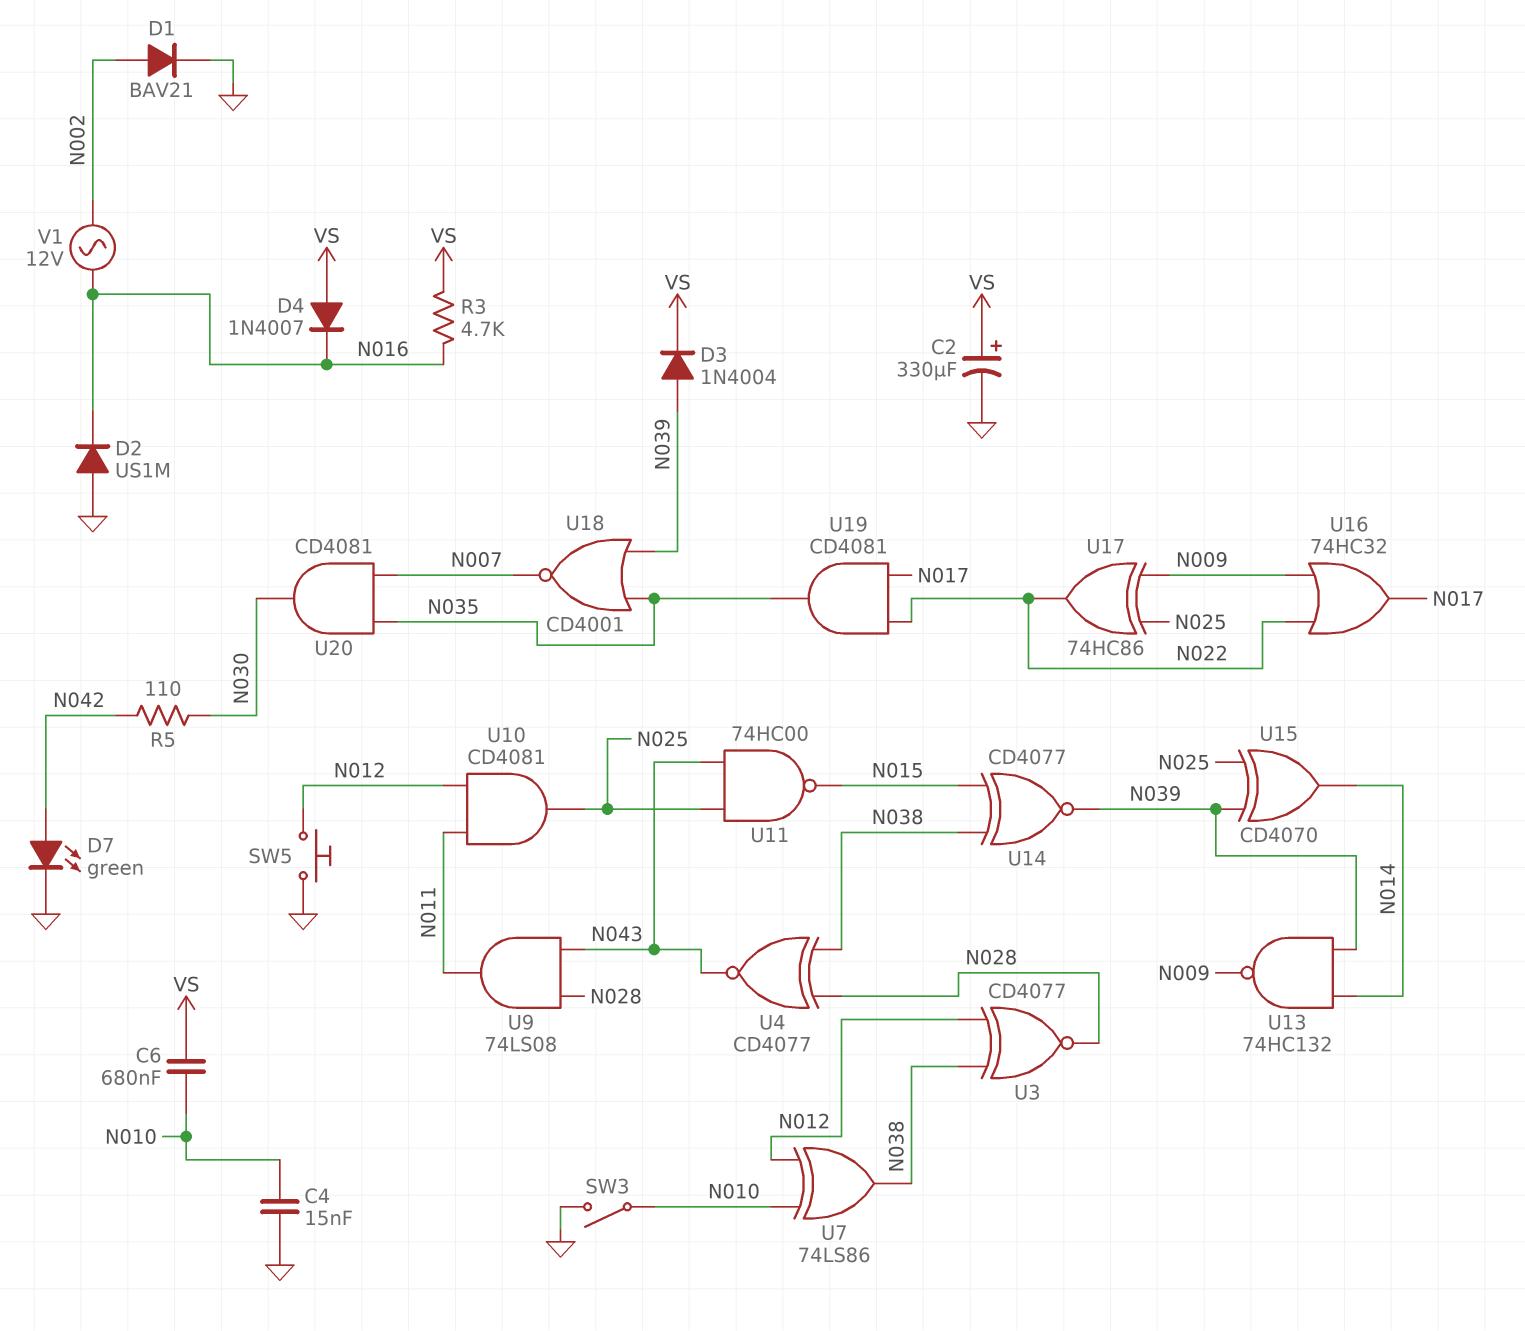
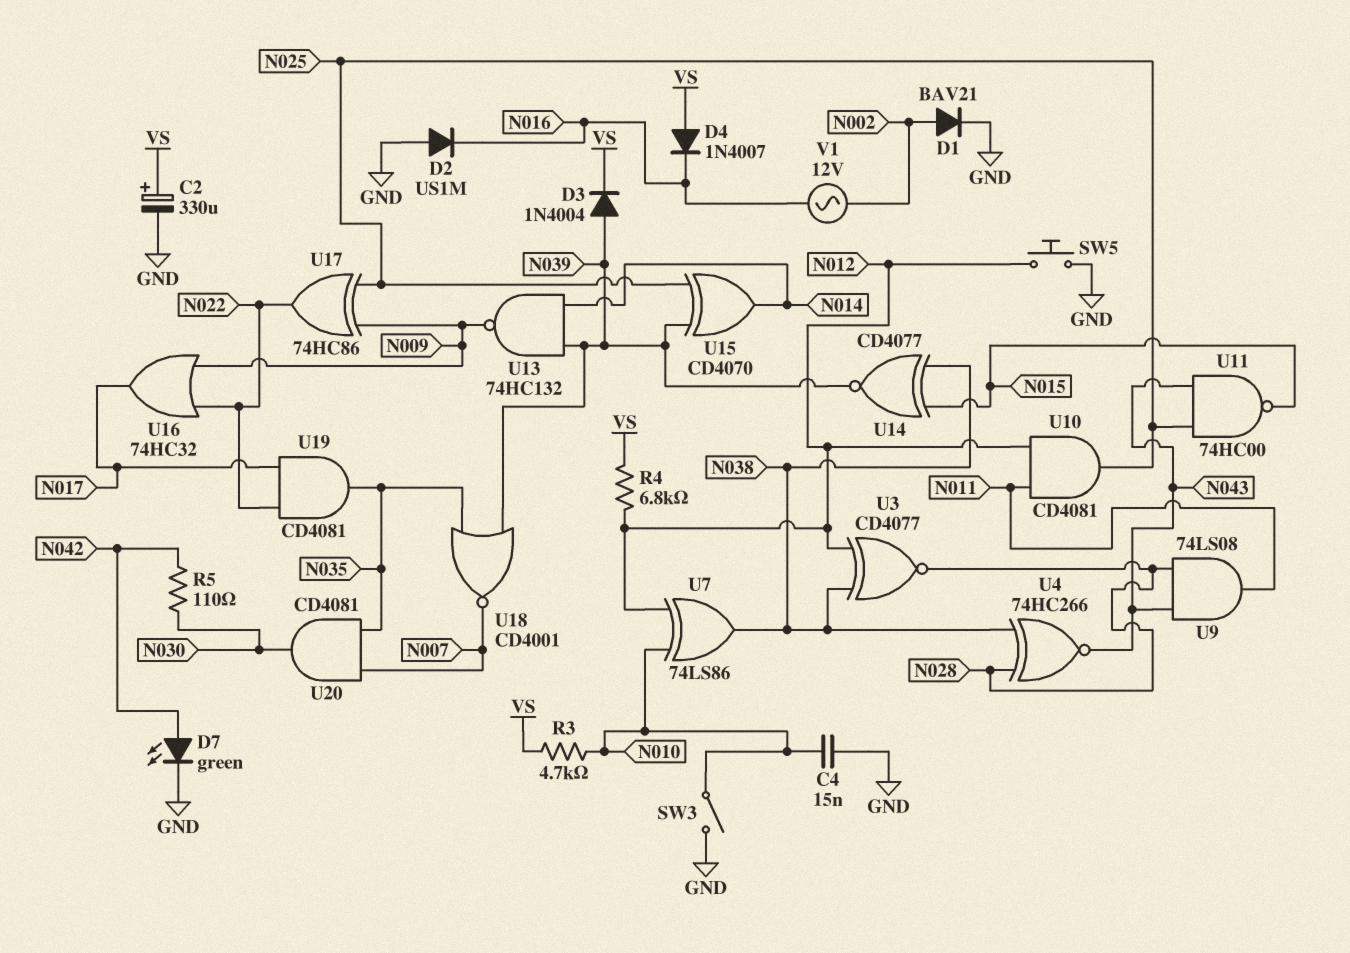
C6: 680nF (N010, VS) -> none
R3: 4.7k (N016, VS) -> 4.7k (N010, VS)
R4: none -> 6.8k (N012, VS)
U4: XNOR CD4077 (in N028, in N038, out N043) -> XNOR 74HC266 (in N028, in N038, out N043)

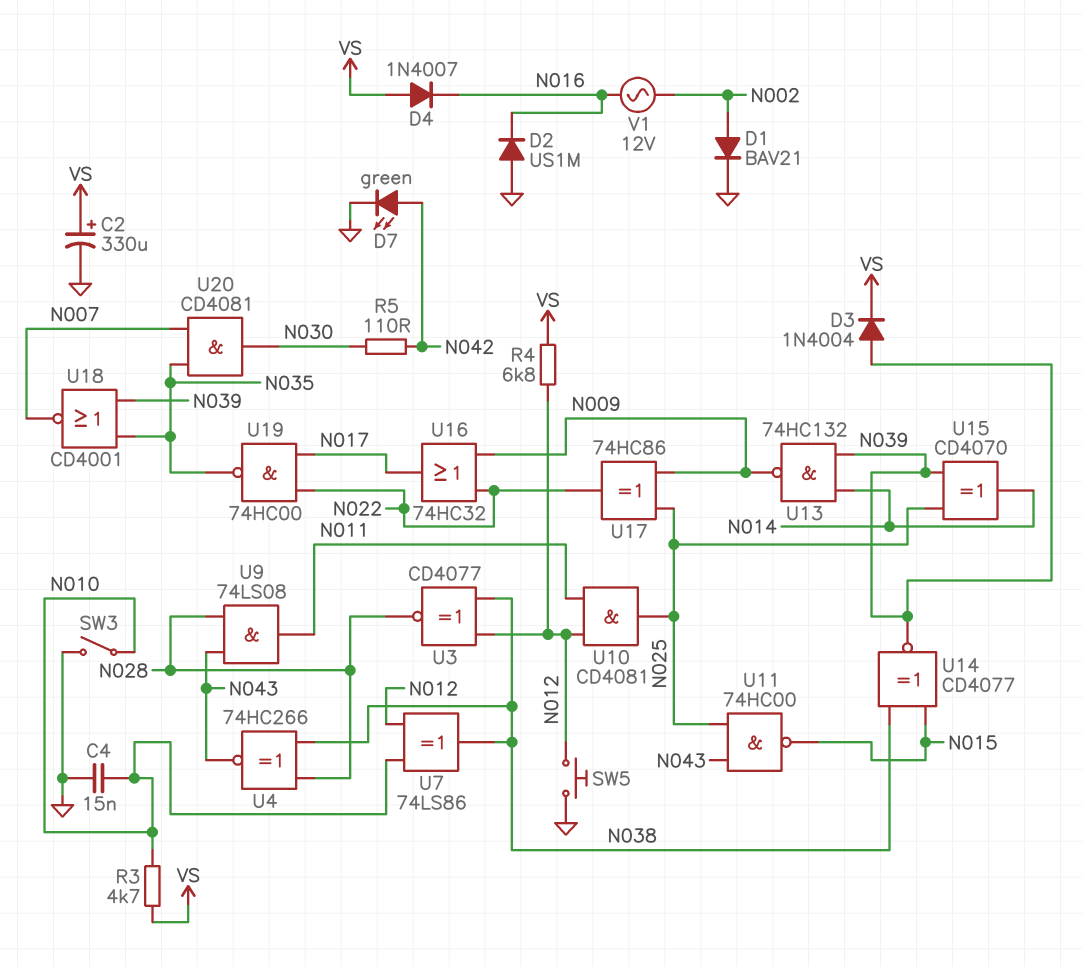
U19: AND CD4081 (in N017, in N022, out N035) -> NAND 74HC00 (in N017, in N022, out N035)

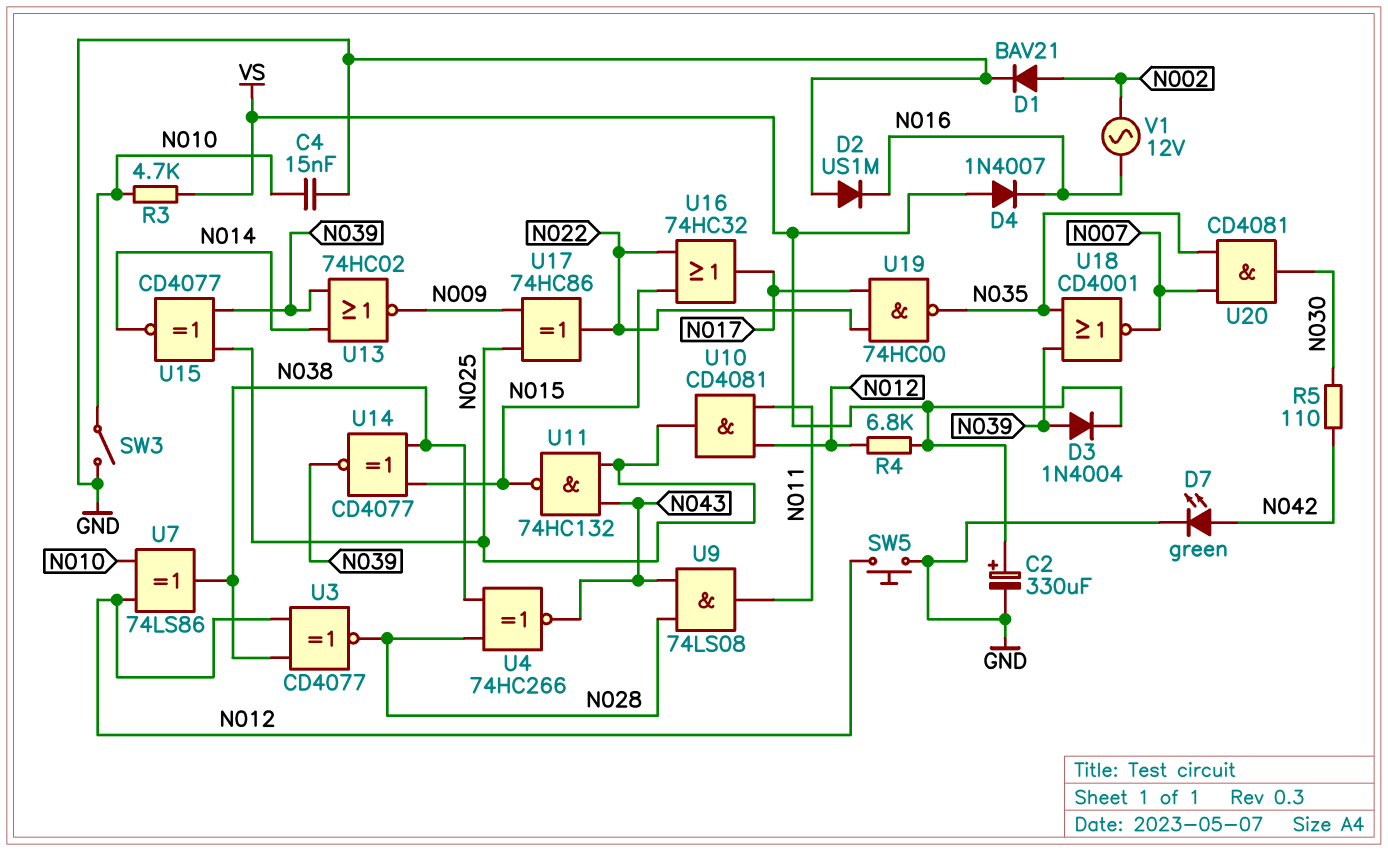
U11: NAND 74HC00 (in N025, in N043, out N015) -> NAND 74HC132 (in N025, in N043, out N015)
U13: NAND 74HC132 (in N014, in N039, out N009) -> NOR 74HC02 (in N014, in N039, out N009)
U15: XOR CD4070 (in N025, in N039, out N014) -> XNOR CD4077 (in N025, in N039, out N014)
U16: OR 74HC32 (in N009, in N022, out N017) -> OR 74HC32 (in N015, in N022, out N017)

